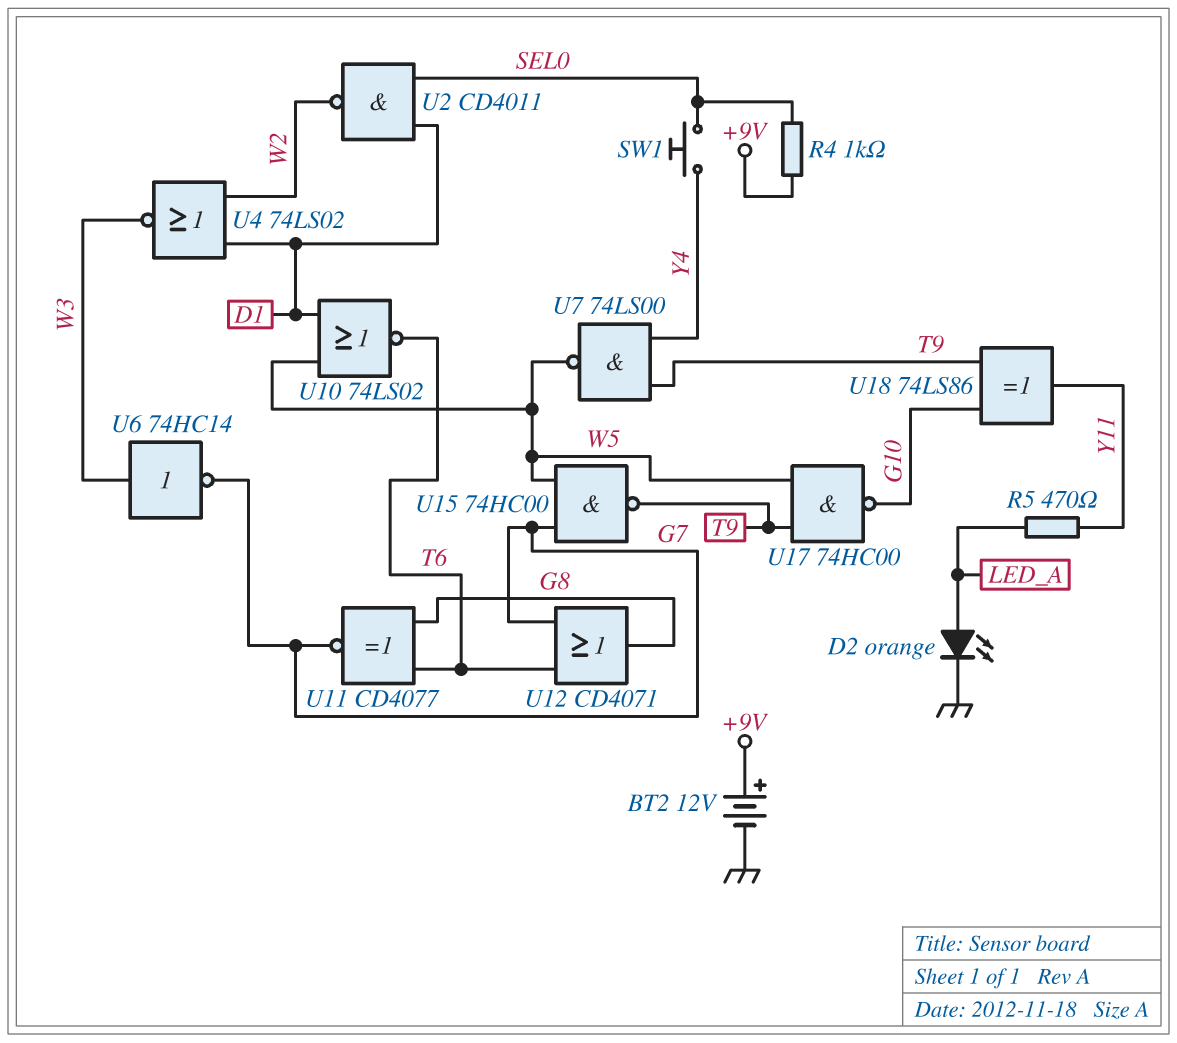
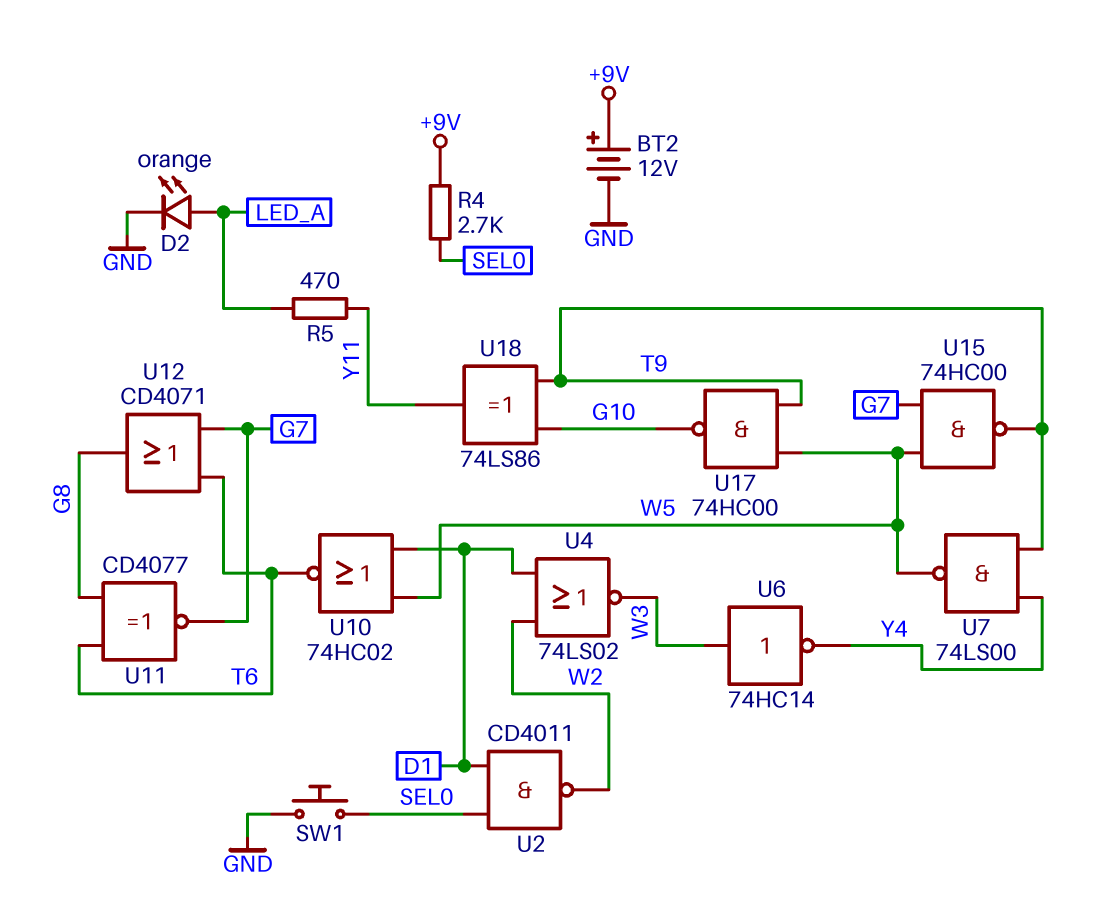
R4: 1k (+9V, SEL0) -> 2.7k (+9V, SEL0)
SW1: button (SEL0, Y4) -> button (GND, SEL0)
U6: NOT 74HC14 (in W3, out G7) -> NOT 74HC14 (in W3, out Y4)
U10: NOR 74LS02 (in D1, in W5, out T6) -> NOR 74HC02 (in D1, in W5, out T6)

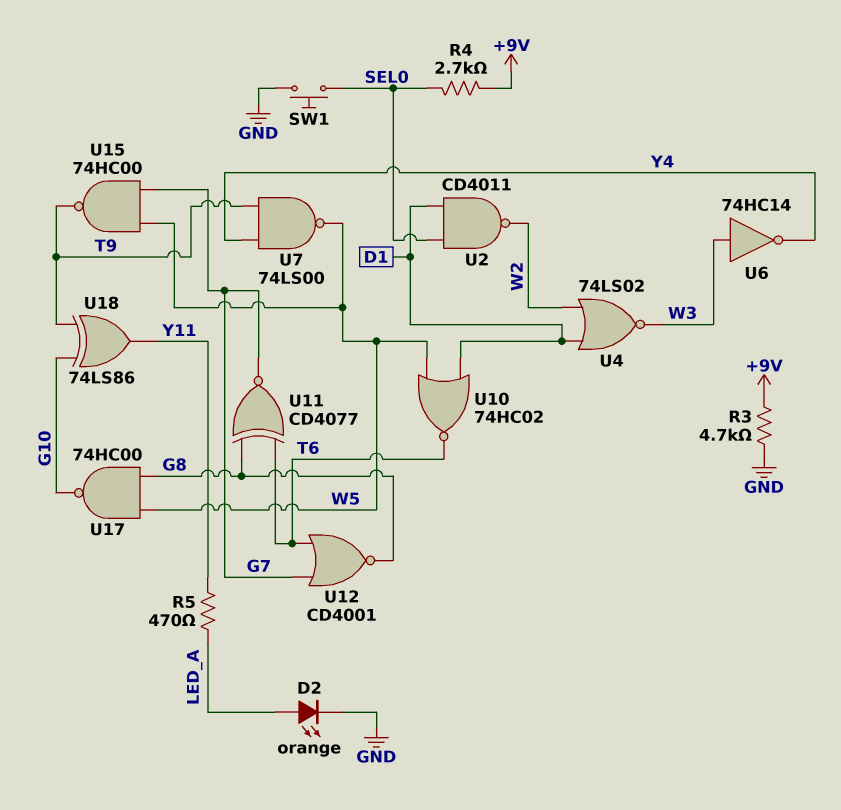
BT2: 12V (plus +9V, minus GND) -> none
R3: none -> 4.7k (+9V, GND)
U12: OR CD4071 (in G7, in T6, out G8) -> NOR CD4001 (in G7, in T6, out G8)
U17: NAND 74HC00 (in T9, in W5, out G10) -> NAND 74HC00 (in G8, in W5, out G10)

